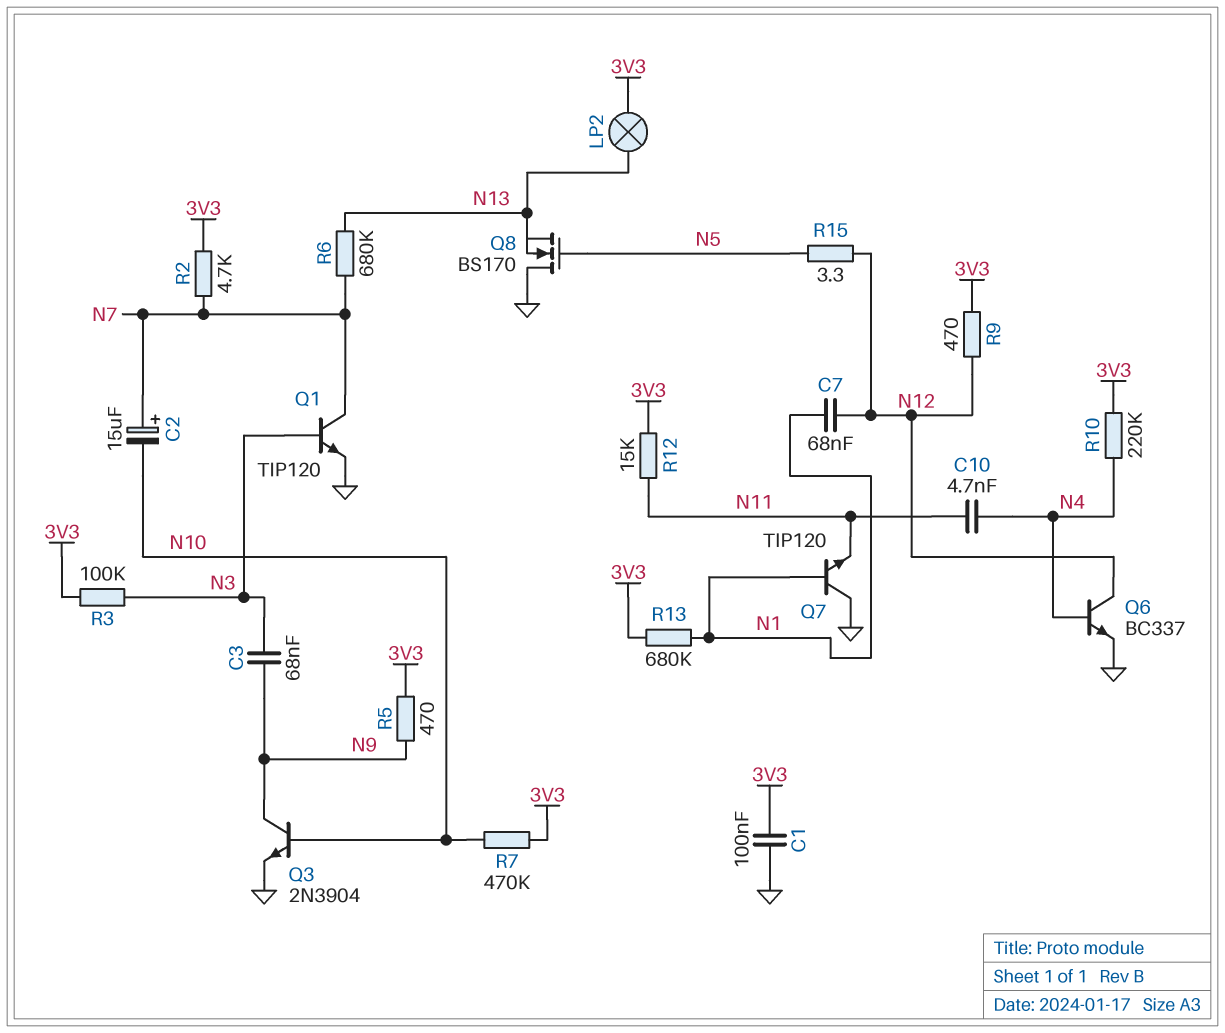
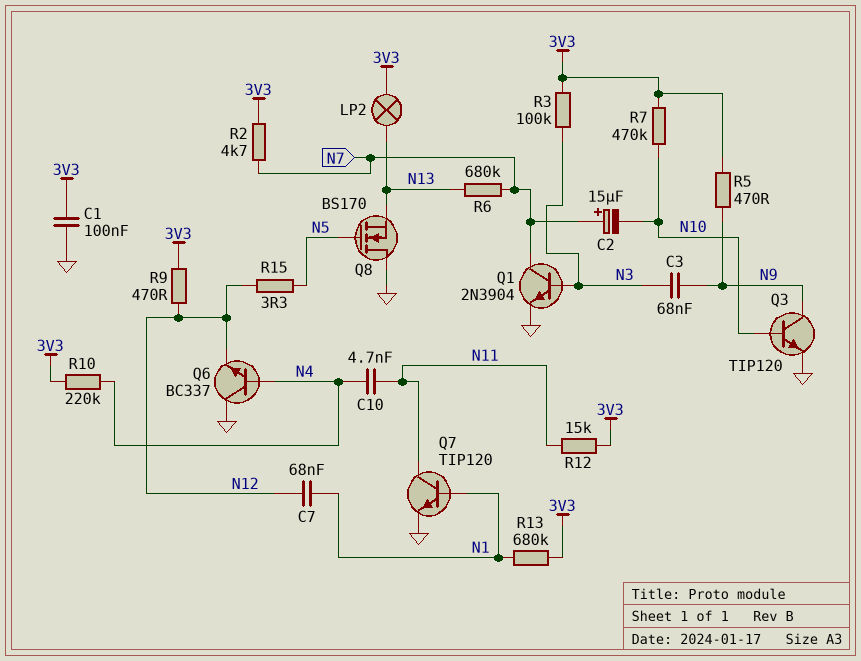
Q1: NPN TIP120 (B N3, C N7, E GND) -> NPN 2N3904 (B N3, C N7, E GND)
Q3: NPN 2N3904 (B N10, C N9, E GND) -> NPN TIP120 (B N10, C N9, E GND)
Q6: NPN BC337 (B N4, C N12, E GND) -> NPN BC337 (B N4, C GND, E N12)
Q7: NPN TIP120 (B N1, C GND, E N11) -> NPN TIP120 (B N1, C N11, E GND)

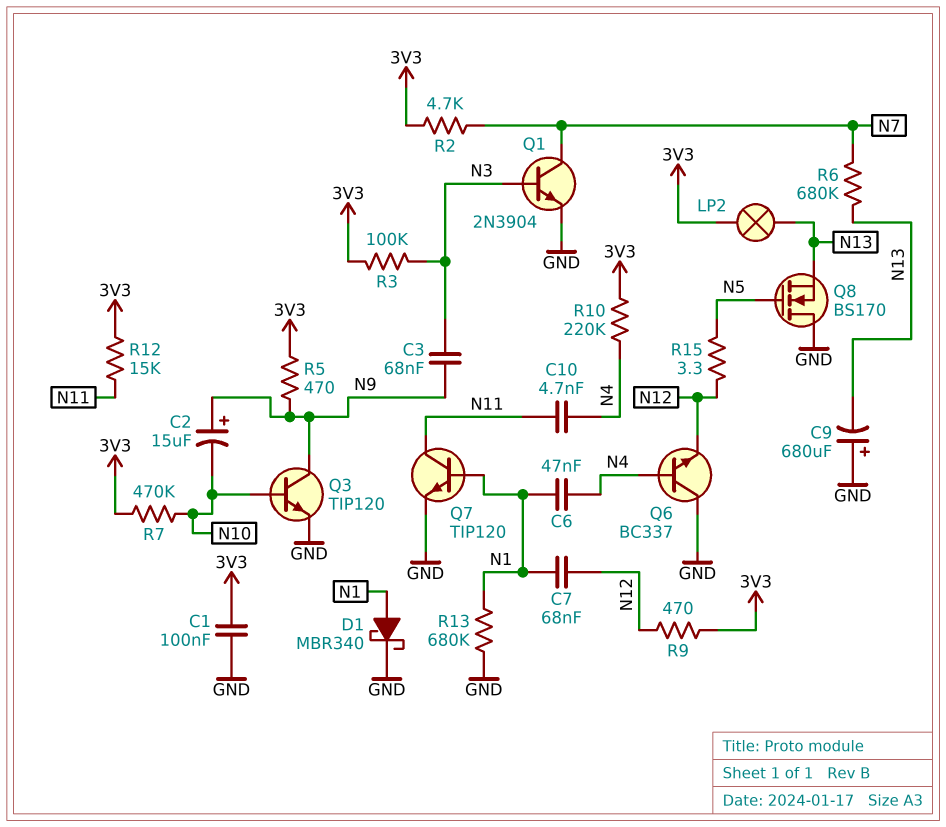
C2: 15uF (plus N7, minus N10) -> 15uF (plus N9, minus N10)
C6: none -> 47nF (N1, N4)
C9: none -> 680uF (plus GND, minus N13)
D1: none -> schottky MBR340 (A N1, K GND)
R13: 680k (3V3, N1) -> 680k (GND, N1)

